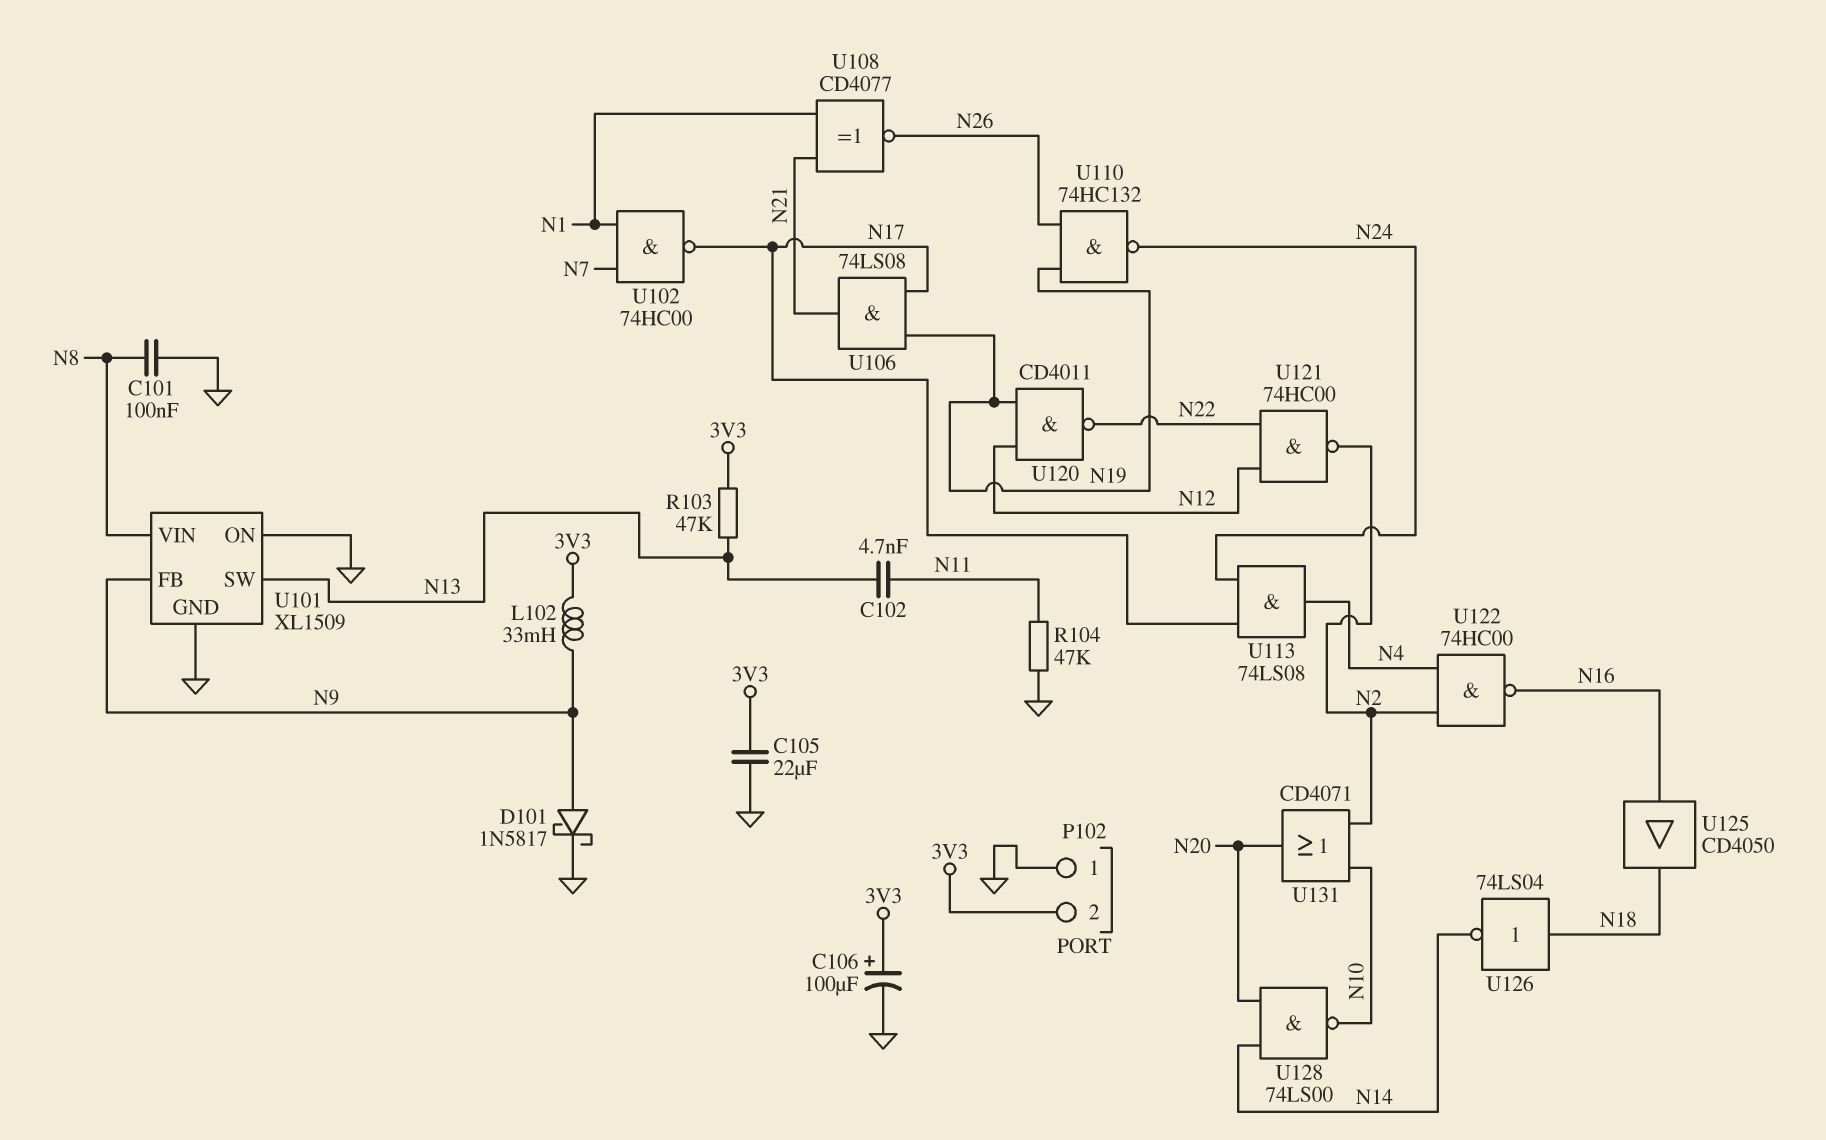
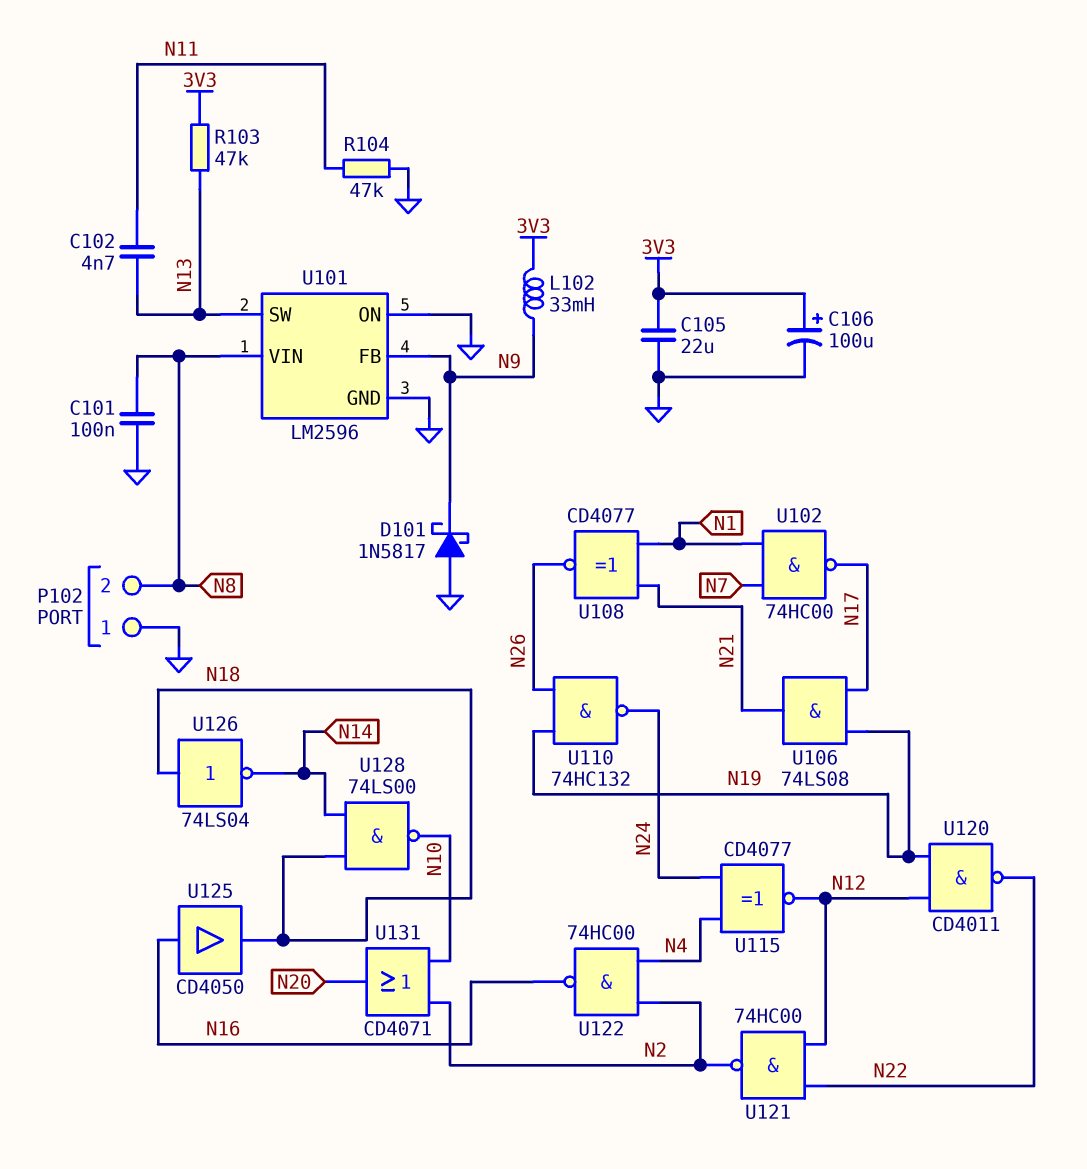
D101: schottky 1N5817 (A N9, K GND) -> schottky 1N5817 (A GND, K N9)
P102 pin 2: 3V3 -> N8
U101: XL1509 -> LM2596
U113: AND 74LS08 (in N17, in N24, out N4) -> none
U115: none -> XNOR CD4077 (in N4, in N24, out N12)
U128: NAND 74LS00 (in N14, in N20, out N10) -> NAND 74LS00 (in N14, in N18, out N10)

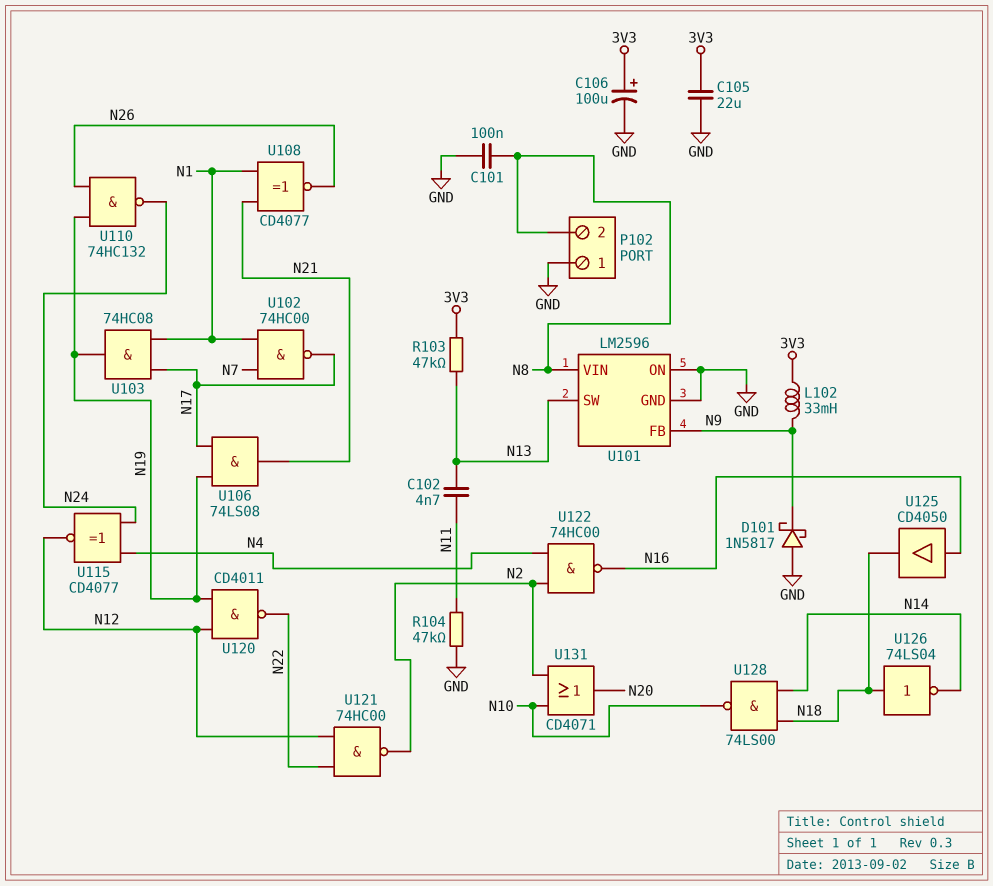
U103: none -> AND 74HC08 (in N1, in N17, out N19)

